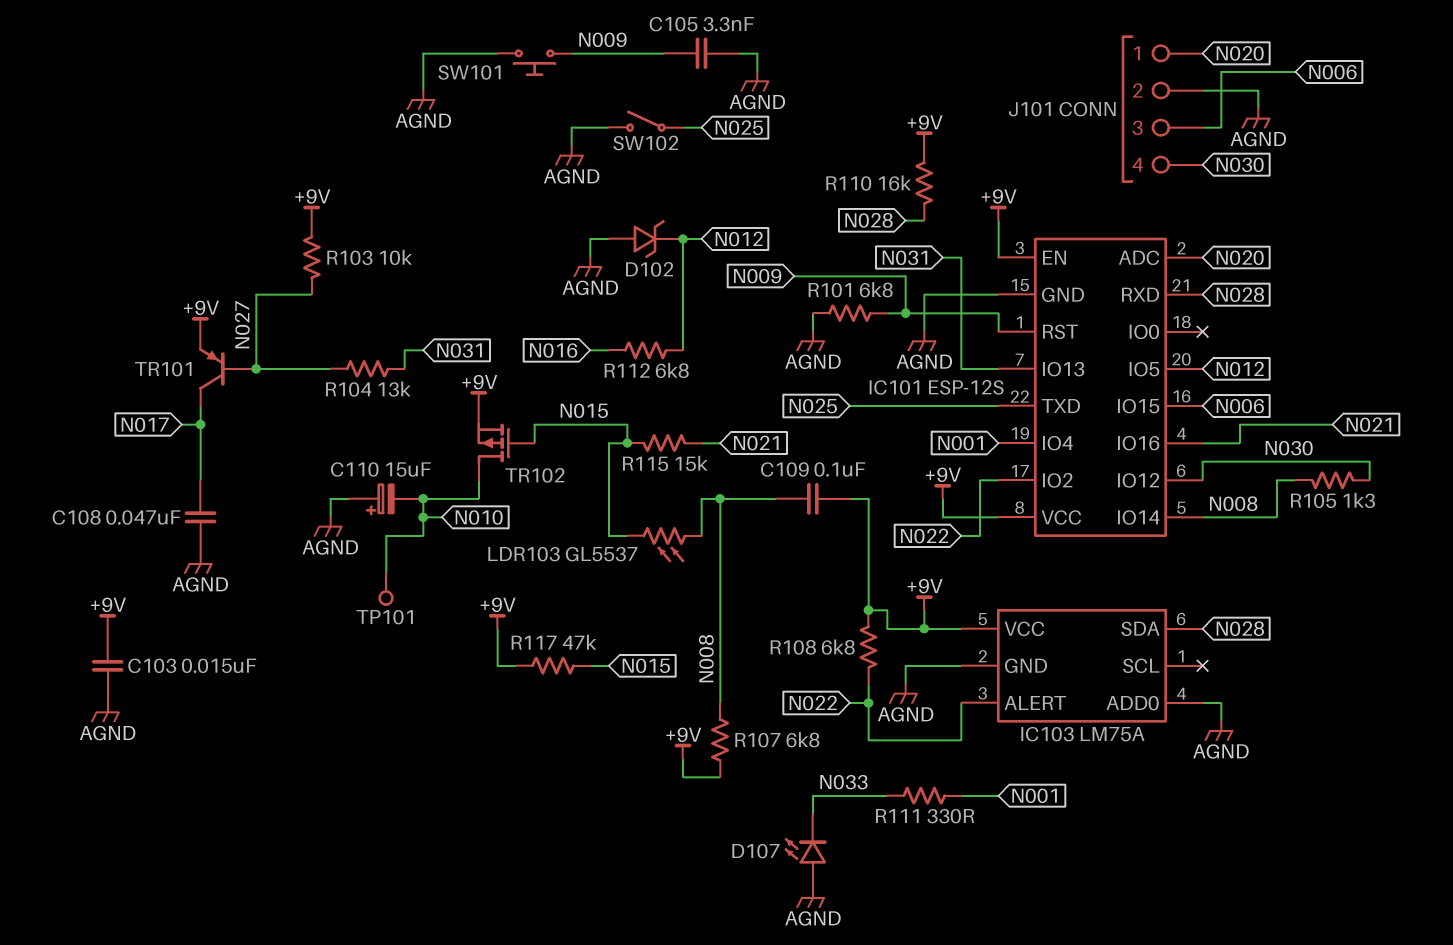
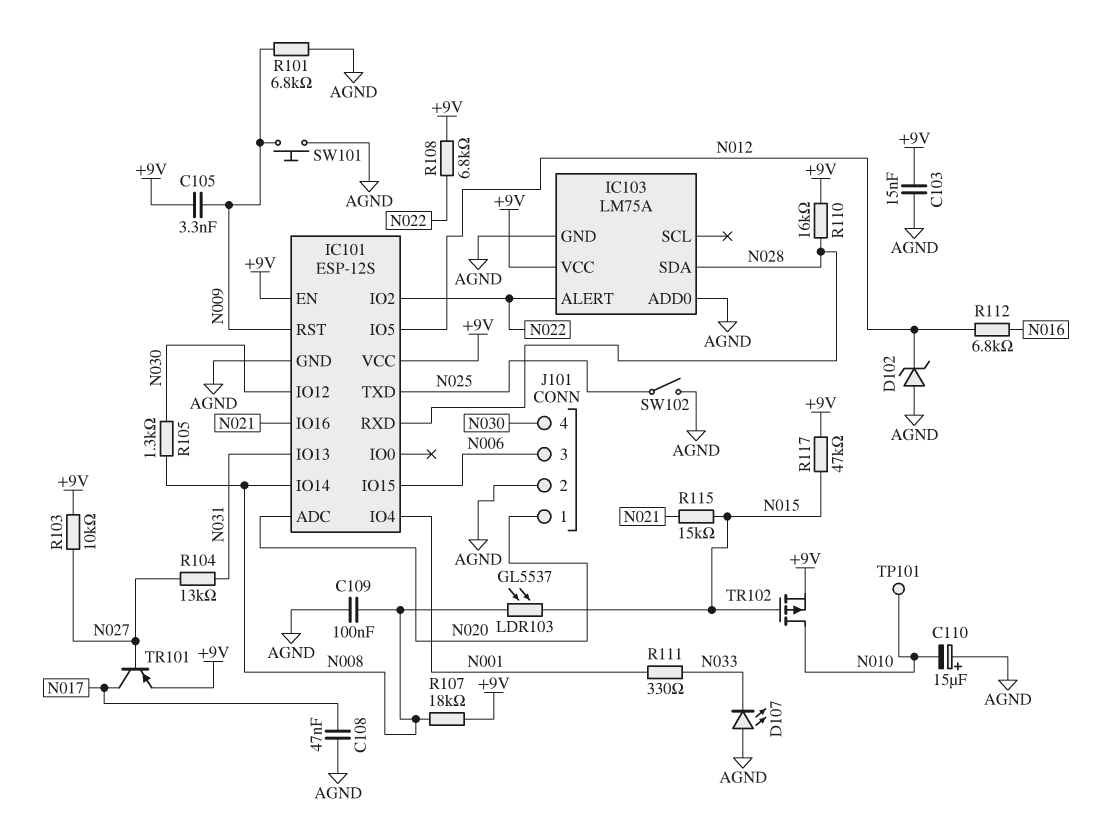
C105: 3.3nF (AGND, N009) -> 3.3nF (+9V, N009)
C109: 100nF (+9V, N008) -> 100nF (AGND, N008)
R107: 6.8k (+9V, N008) -> 18k (+9V, N008)

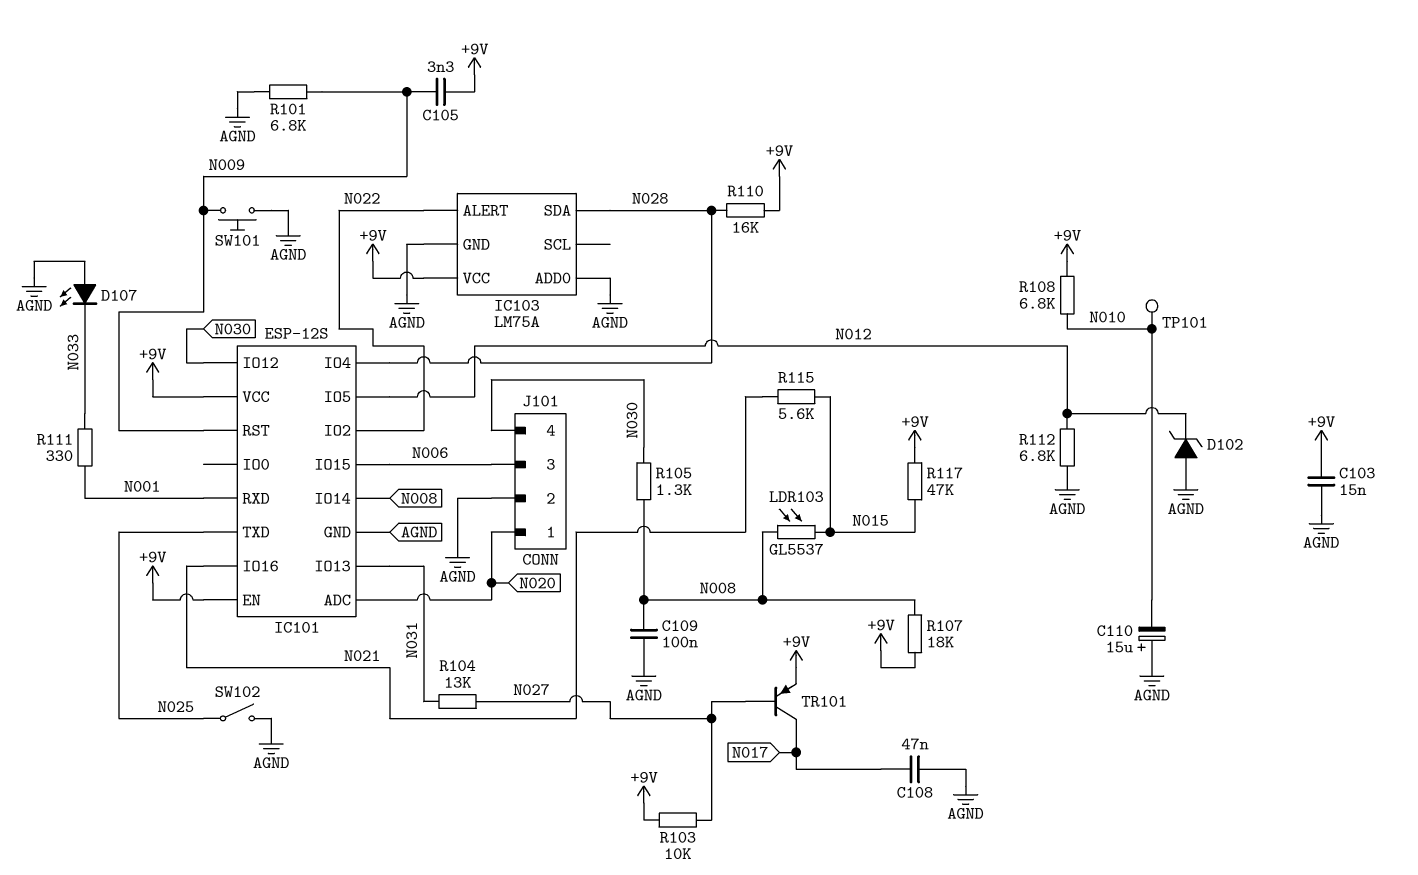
IC101 pin IO4: N001 -> N028
IC101 pin RXD: N028 -> N001
R108: 6.8k (+9V, N022) -> 6.8k (+9V, N010)
R112: 6.8k (N012, N016) -> 6.8k (AGND, N012)
R115: 15k (N015, N021) -> 5.6k (N015, N021)
TR102: PMOS (G N015, D N010, S +9V) -> none

